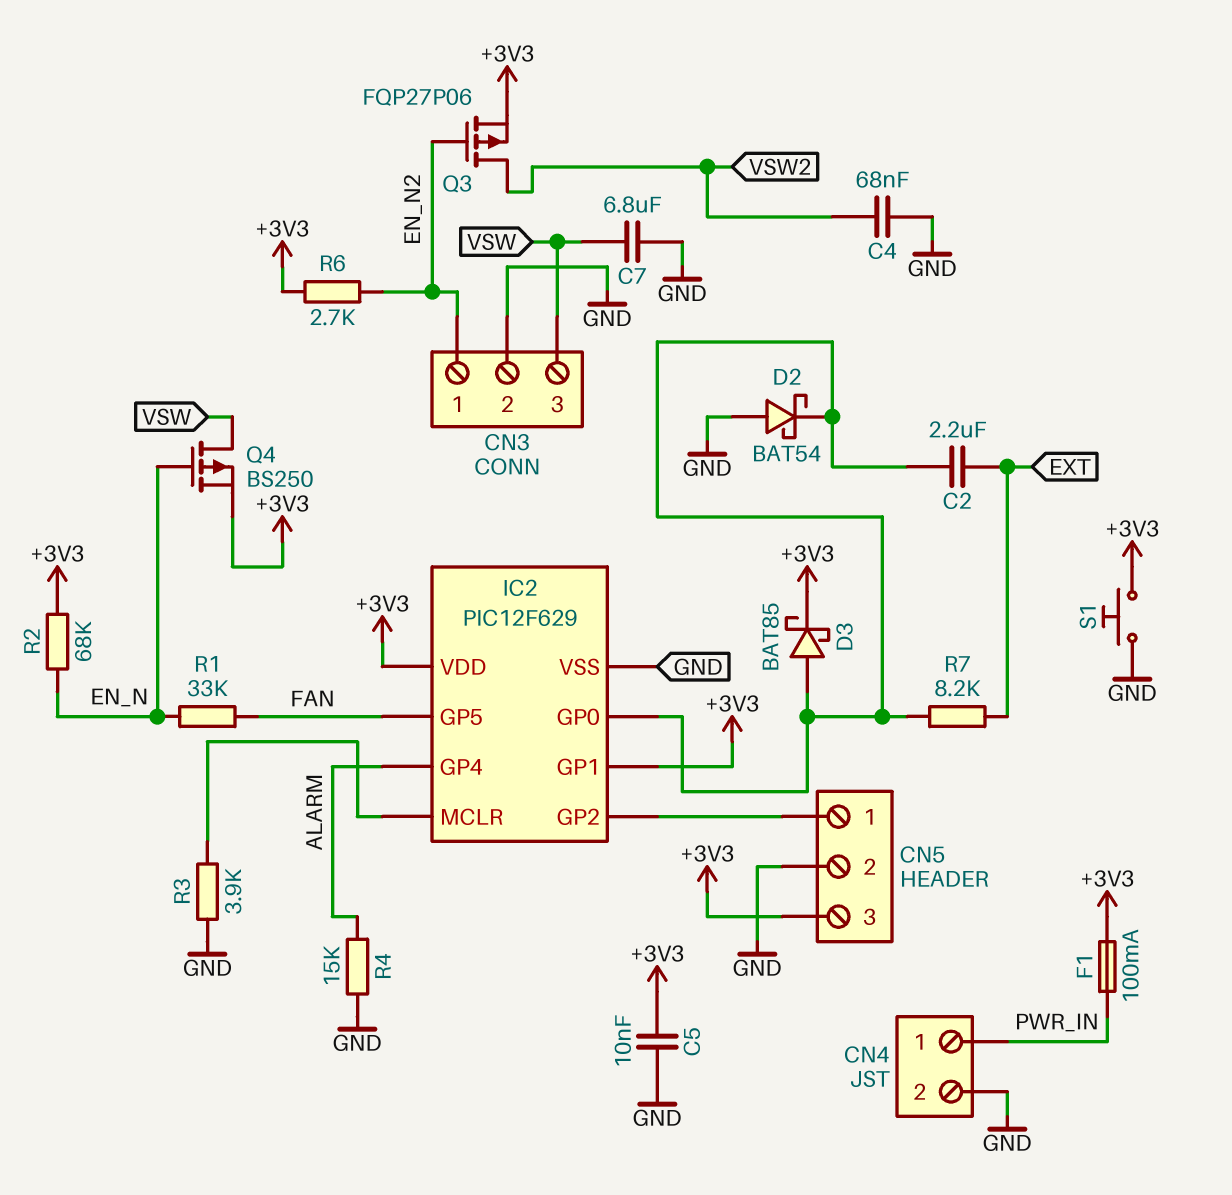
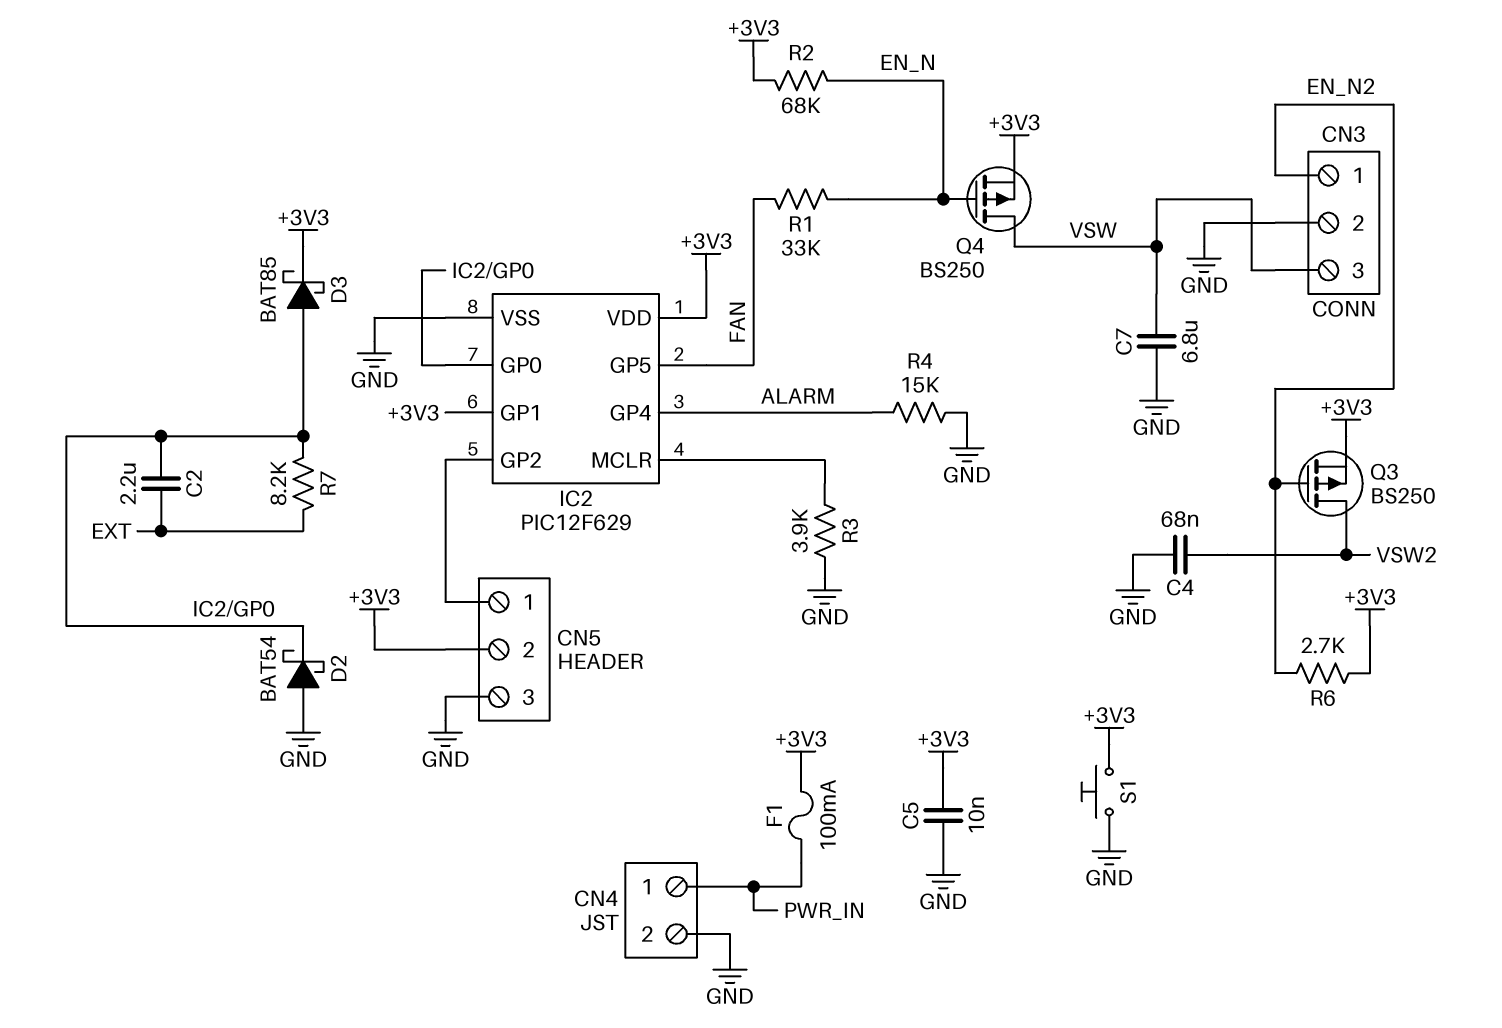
CN5 pin 2: GND -> +3V3
CN5 pin 3: +3V3 -> GND
Q3: PMOS FQP27P06 (G EN_N2, D VSW2, S +3V3) -> PMOS BS250 (G EN_N2, D VSW2, S +3V3)

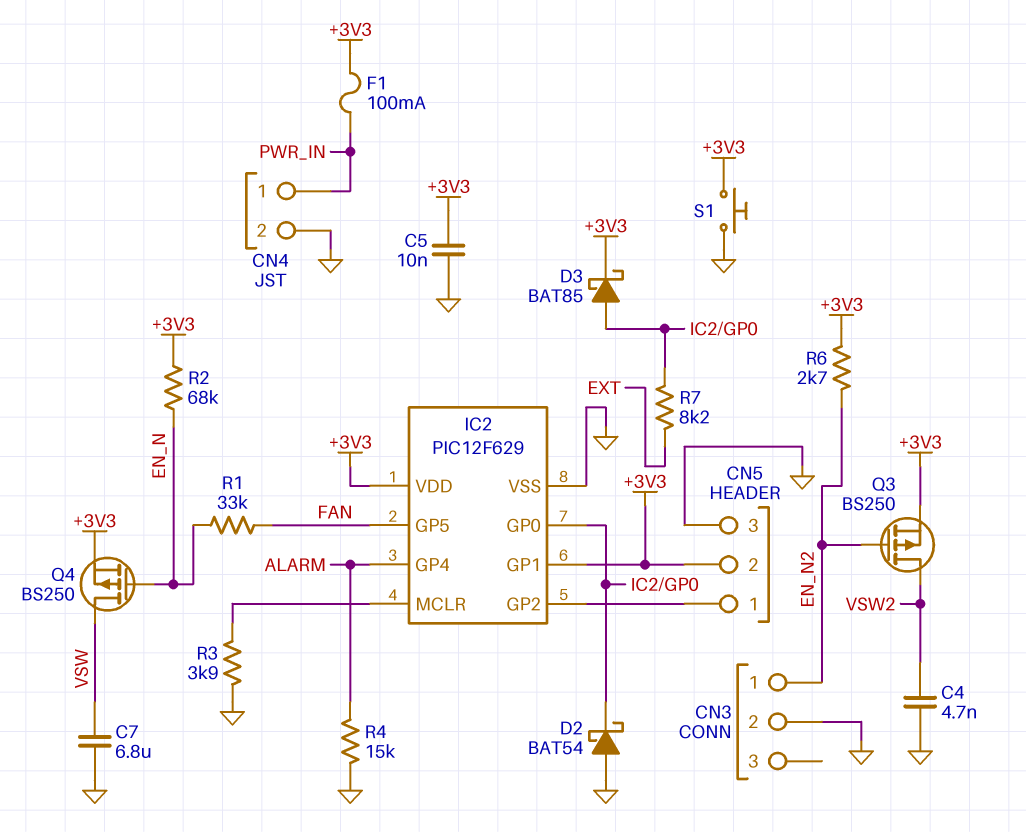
C2: 2.2uF (EXT, IC2/GP0) -> none
C4: 68nF (GND, VSW2) -> 4.7nF (GND, VSW2)
CN3 pin 3: VSW -> none

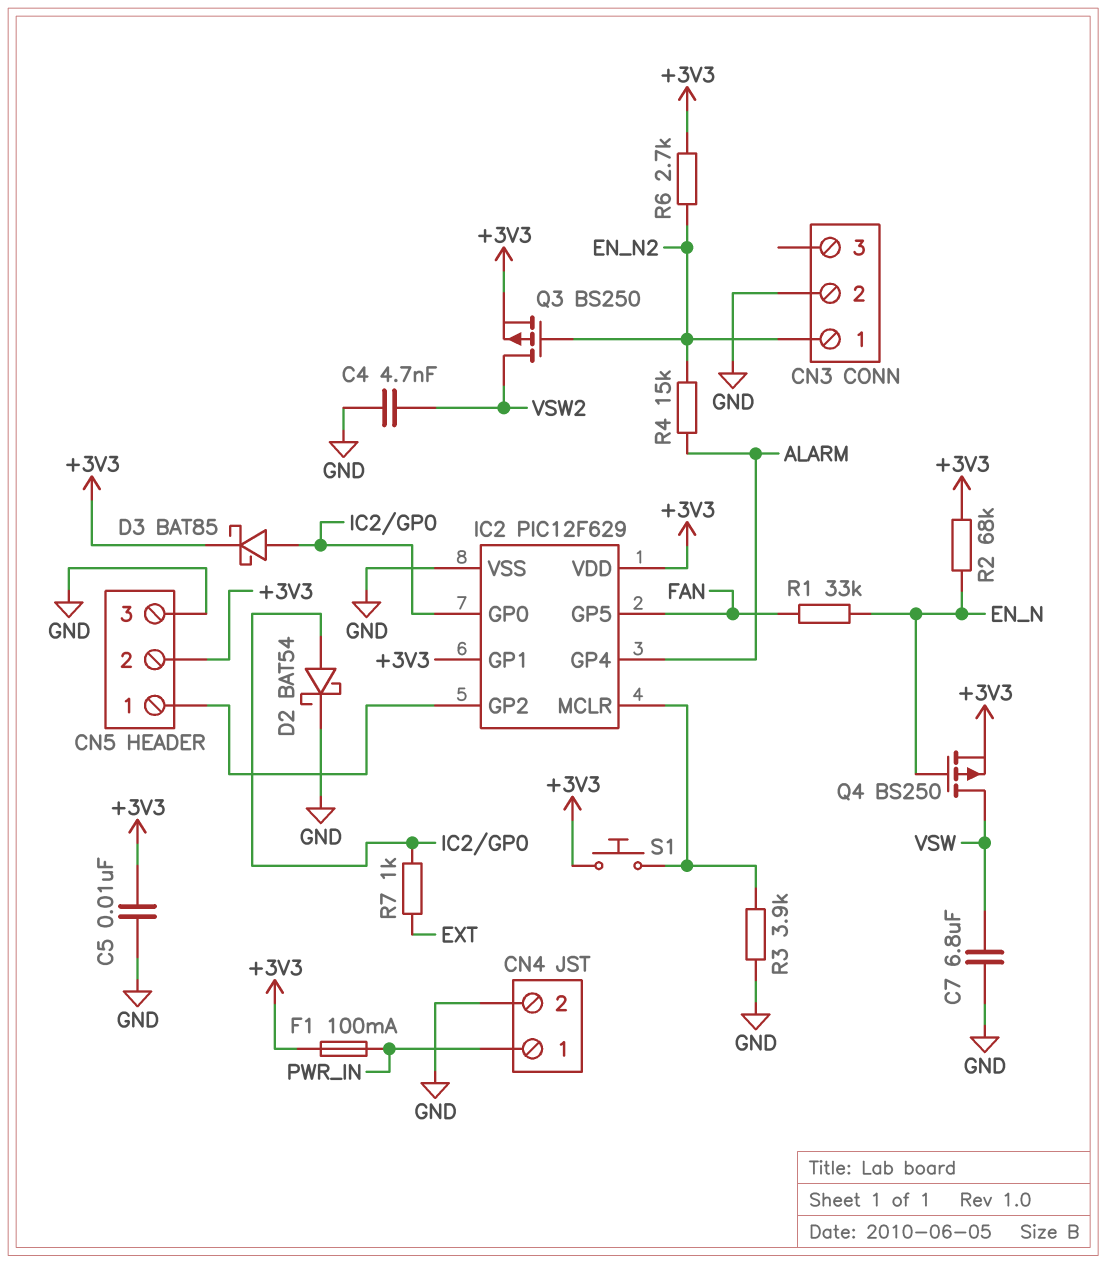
D2: schottky BAT54 (A GND, K IC2/GP0) -> schottky BAT54 (A IC2/GP0, K GND)
R4: 15k (ALARM, GND) -> 15k (ALARM, EN_N2)
R7: 8.2k (EXT, IC2/GP0) -> 1k (EXT, IC2/GP0)
S1: button (+3V3, GND) -> button (+3V3, IC2/MCLR)

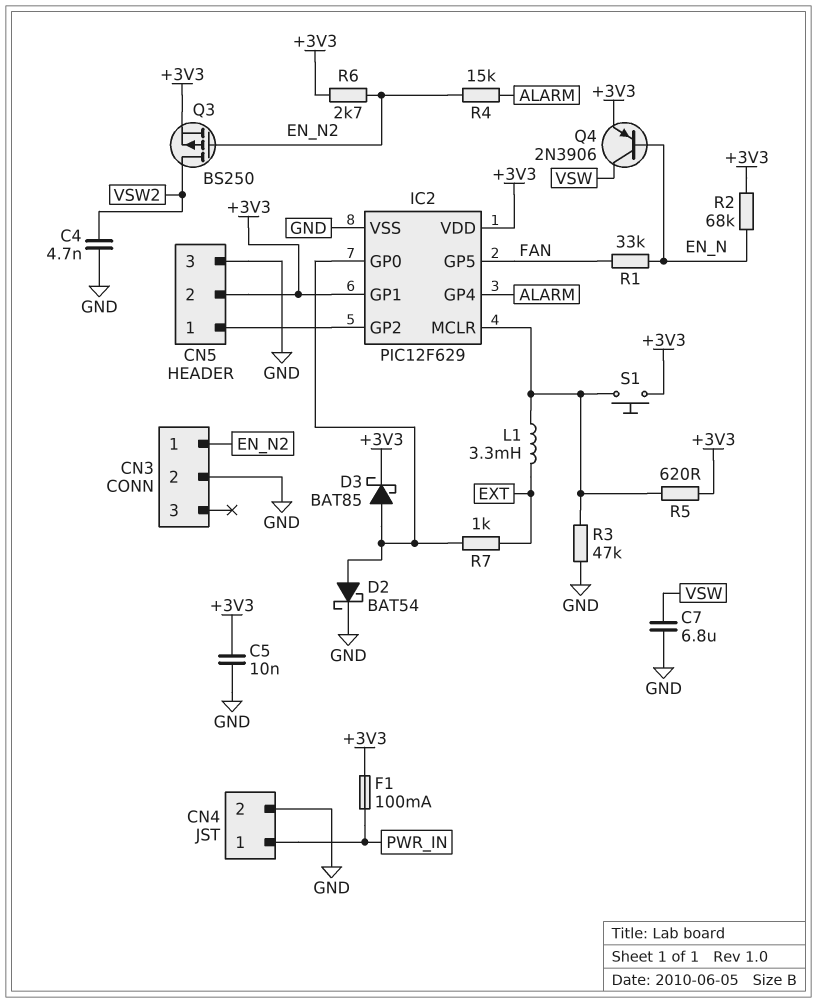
L1: none -> 3.3mH (EXT, IC2/MCLR)
Q4: PMOS BS250 (G EN_N, D VSW, S +3V3) -> PNP 2N3906 (B EN_N, C VSW, E +3V3)
R3: 3.9k (GND, IC2/MCLR) -> 47k (GND, IC2/MCLR)
R5: none -> 620 (+3V3, IC2/MCLR)

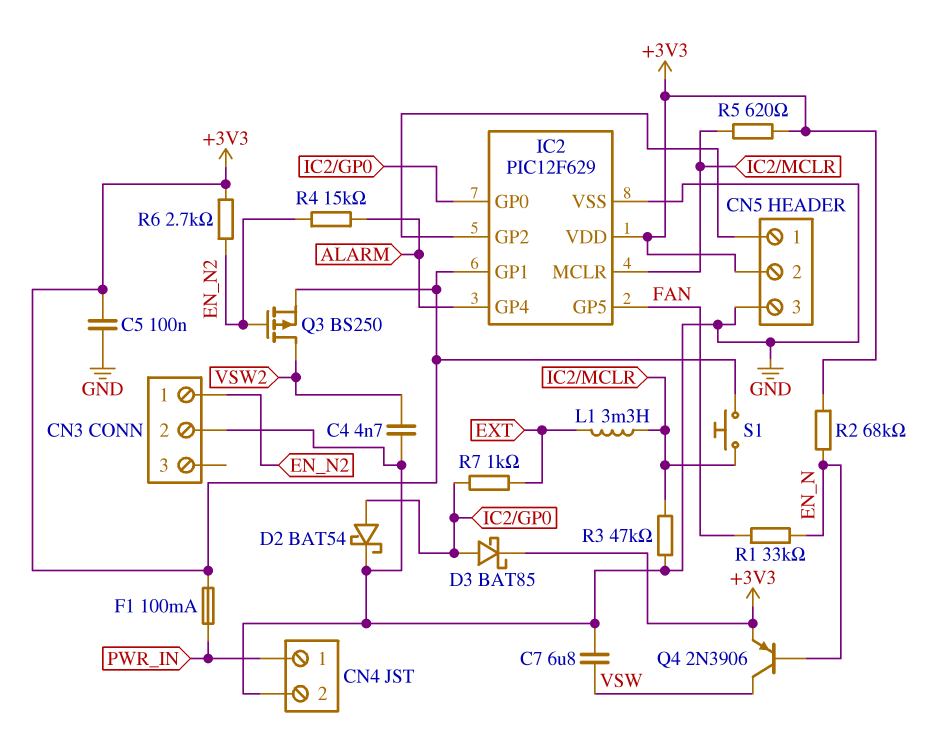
C5: 10nF (+3V3, GND) -> 100nF (+3V3, GND)

